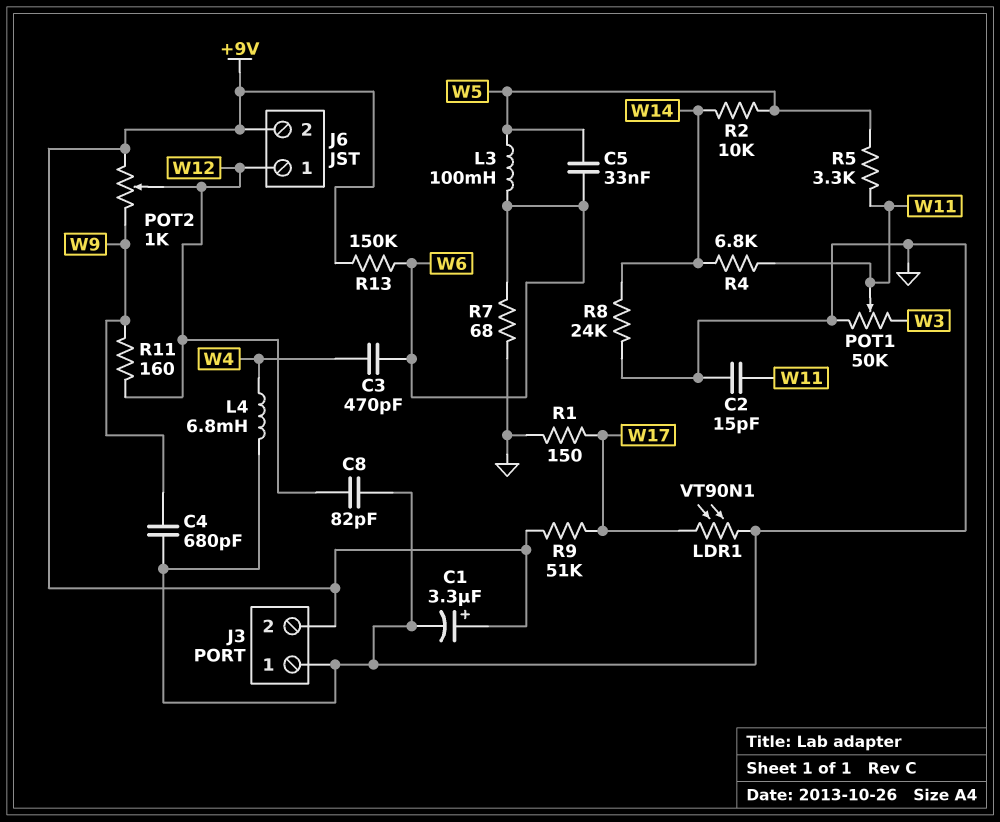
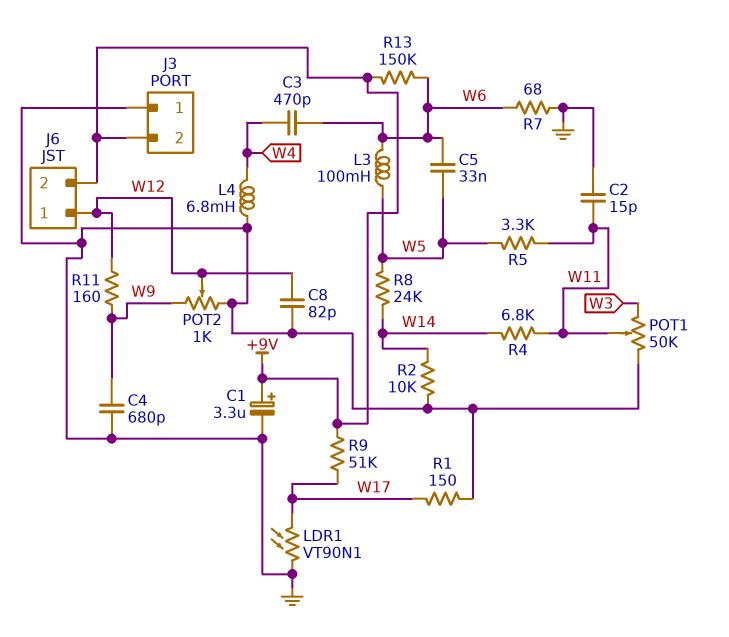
POT2: 1k (+9V, W9, wiper W12) -> 1k (GND, W9, wiper W12)
R2: 10k (W5, W14) -> 10k (GND, W14)
R8: 24k (GND, W14) -> 24k (W5, W14)

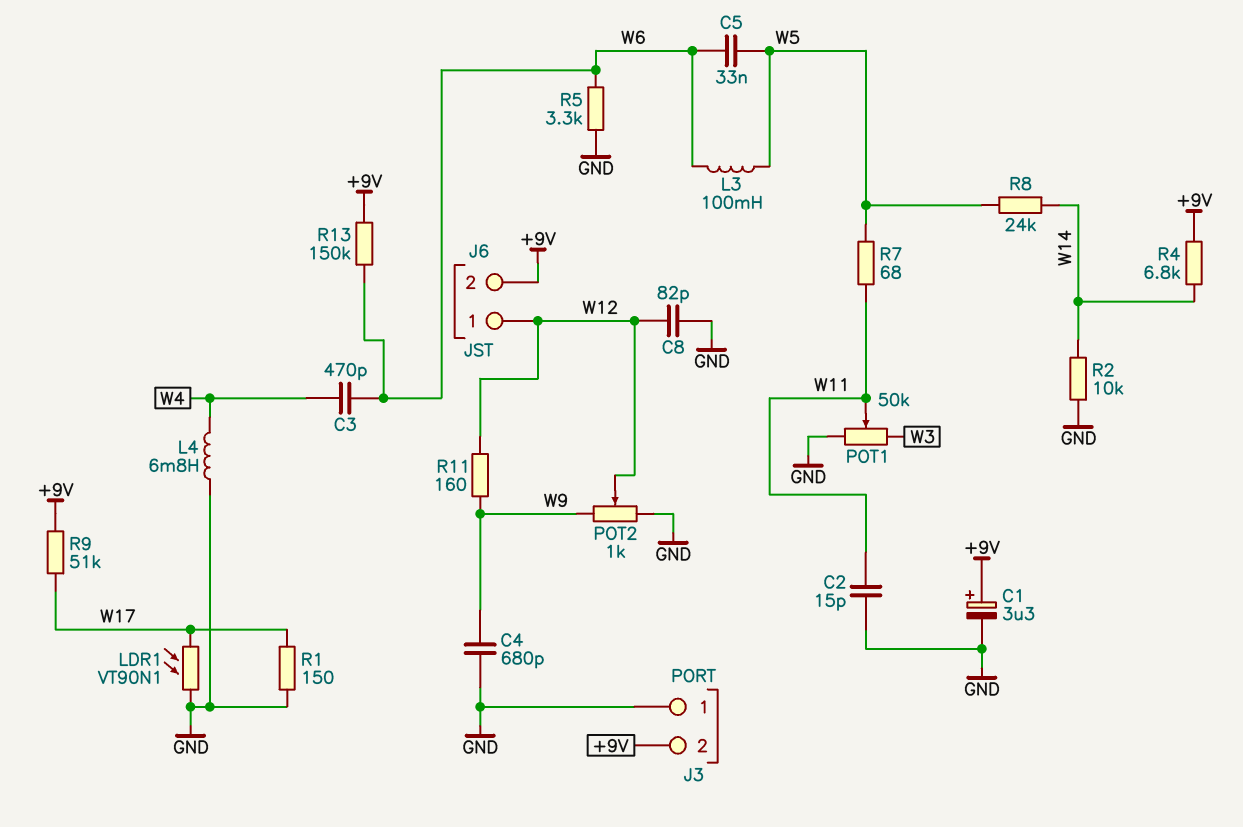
R4: 6.8k (W11, W14) -> 6.8k (+9V, W14)
R5: 3.3k (W5, W11) -> 3.3k (GND, W6)
R7: 68 (GND, W6) -> 68 (W5, W11)

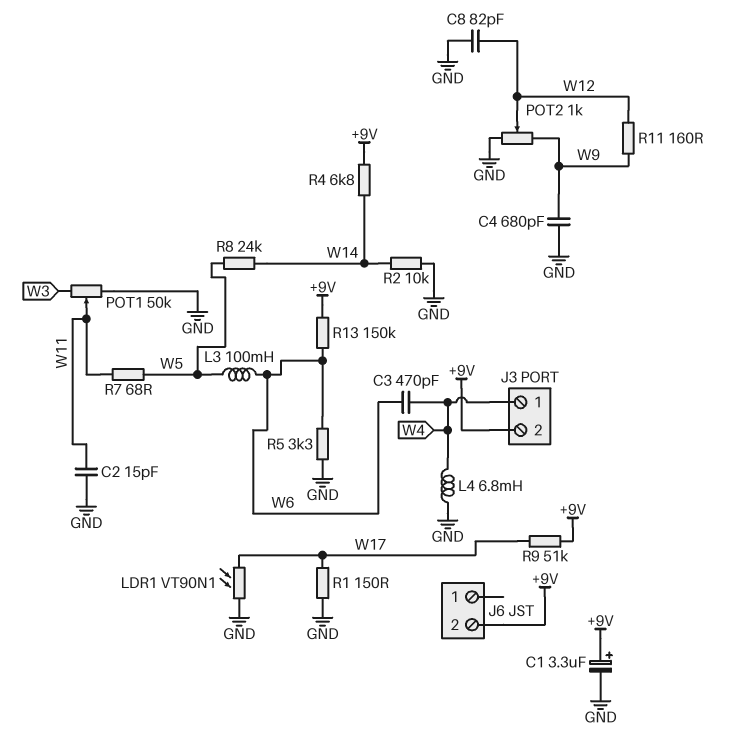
C5: 33nF (W5, W6) -> none
J3 pin 1: GND -> W4
J6 pin 1: W12 -> none

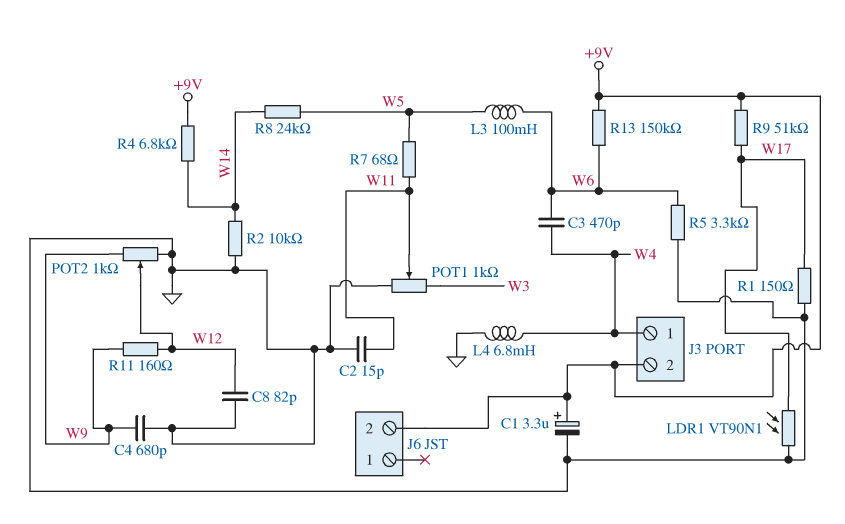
POT1: 50k (GND, W3, wiper W11) -> 1k (GND, W3, wiper W11)

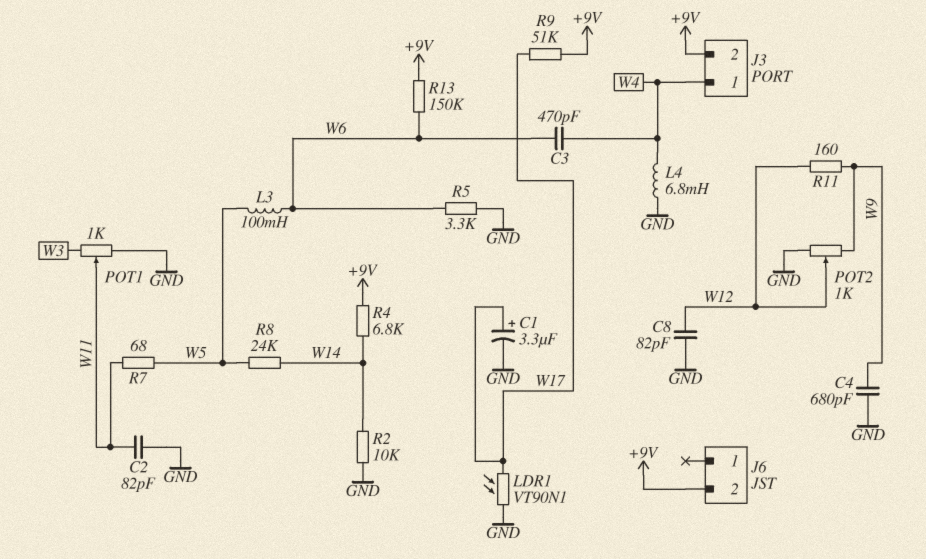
C1: 3.3uF (plus +9V, minus GND) -> 3.3uF (plus W17, minus GND)
C2: 15pF (GND, W11) -> 82pF (GND, W11)
R1: 150 (GND, W17) -> none

